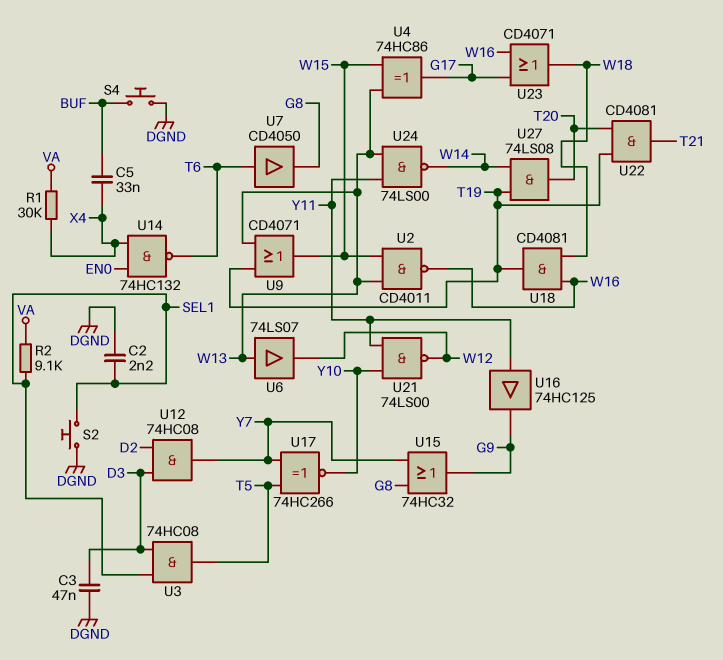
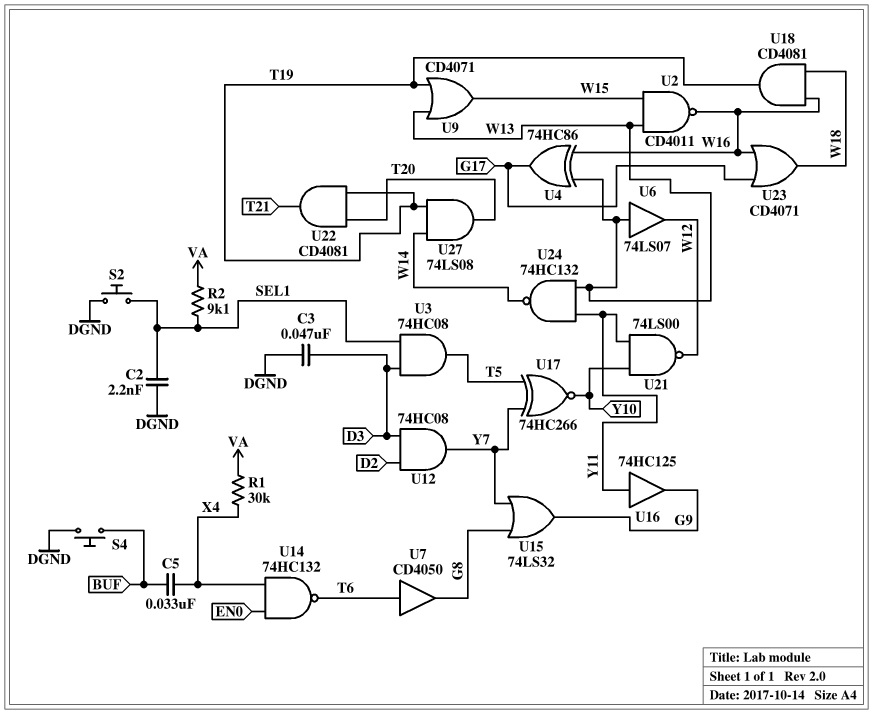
U4: XOR 74HC86 (in W13, in W15, out G17) -> XOR 74HC86 (in W13, in W16, out G17)
U15: OR 74HC32 (in G8, in Y7, out G9) -> OR 74LS32 (in G8, in Y7, out G9)
U24: NAND 74LS00 (in W13, in Y11, out W14) -> NAND 74HC132 (in W13, in Y11, out W14)

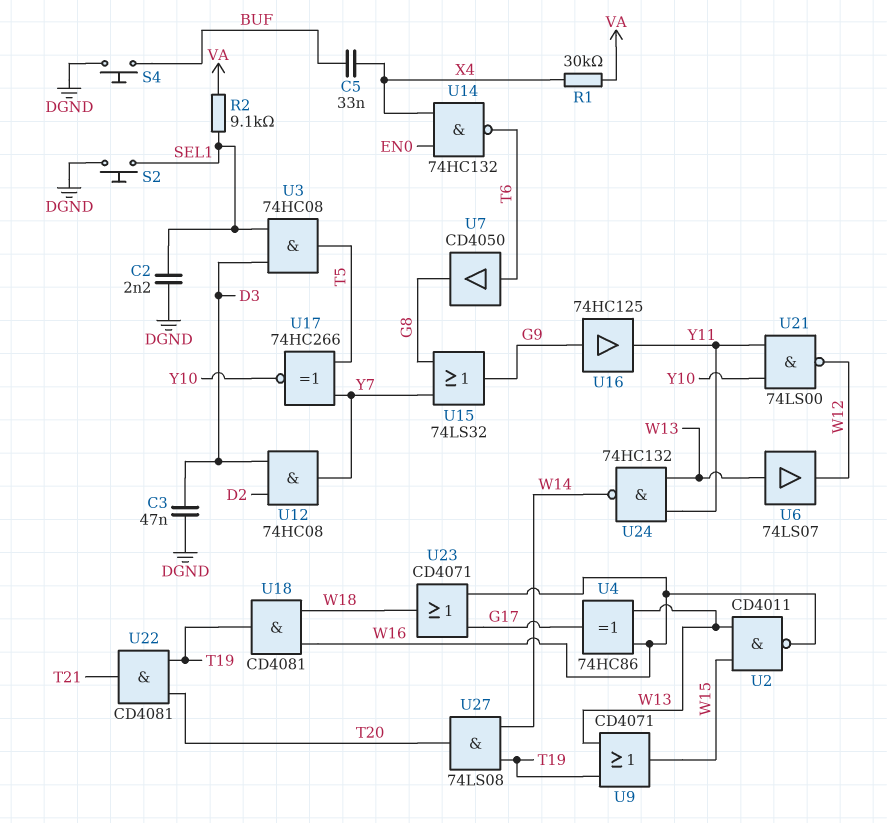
U16: buffer 74HC125 (in Y11, out G9) -> buffer 74HC125 (in G9, out Y11)

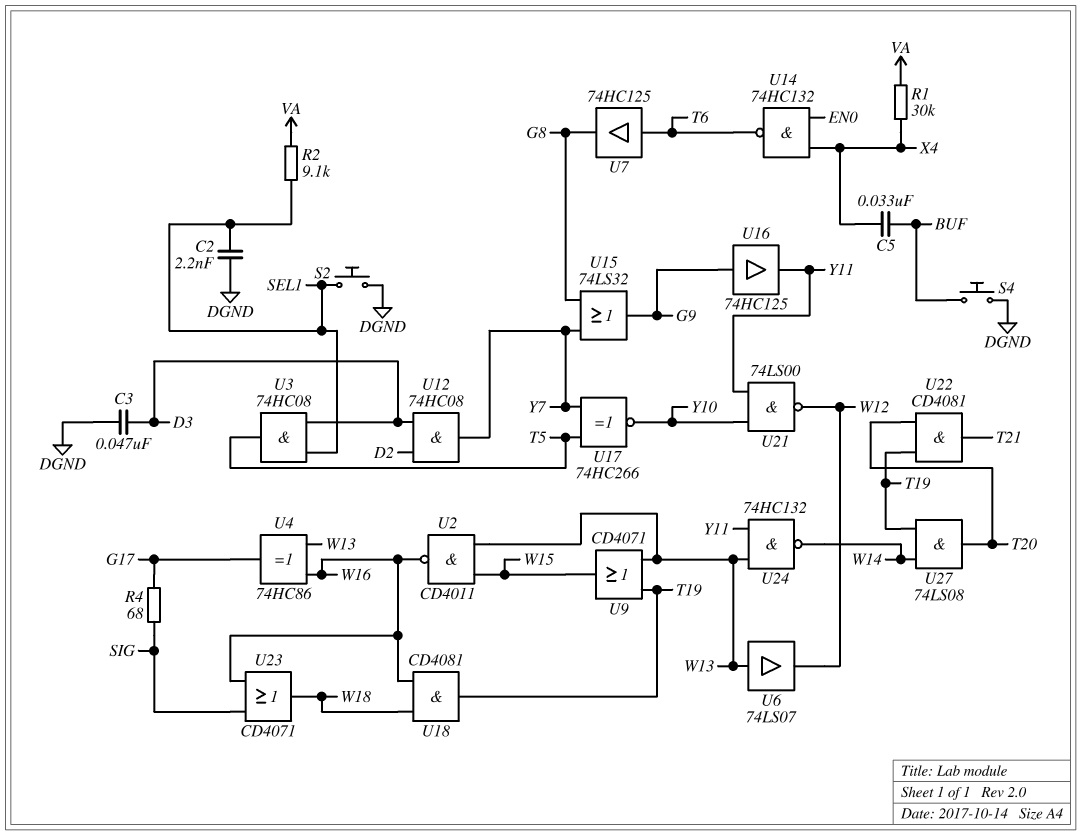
R4: none -> 68 (G17, SIG)
U7: buffer CD4050 (in T6, out G8) -> buffer 74HC125 (in T6, out G8)
U23: OR CD4071 (in G17, in W16, out W18) -> OR CD4071 (in SIG, in W16, out W18)

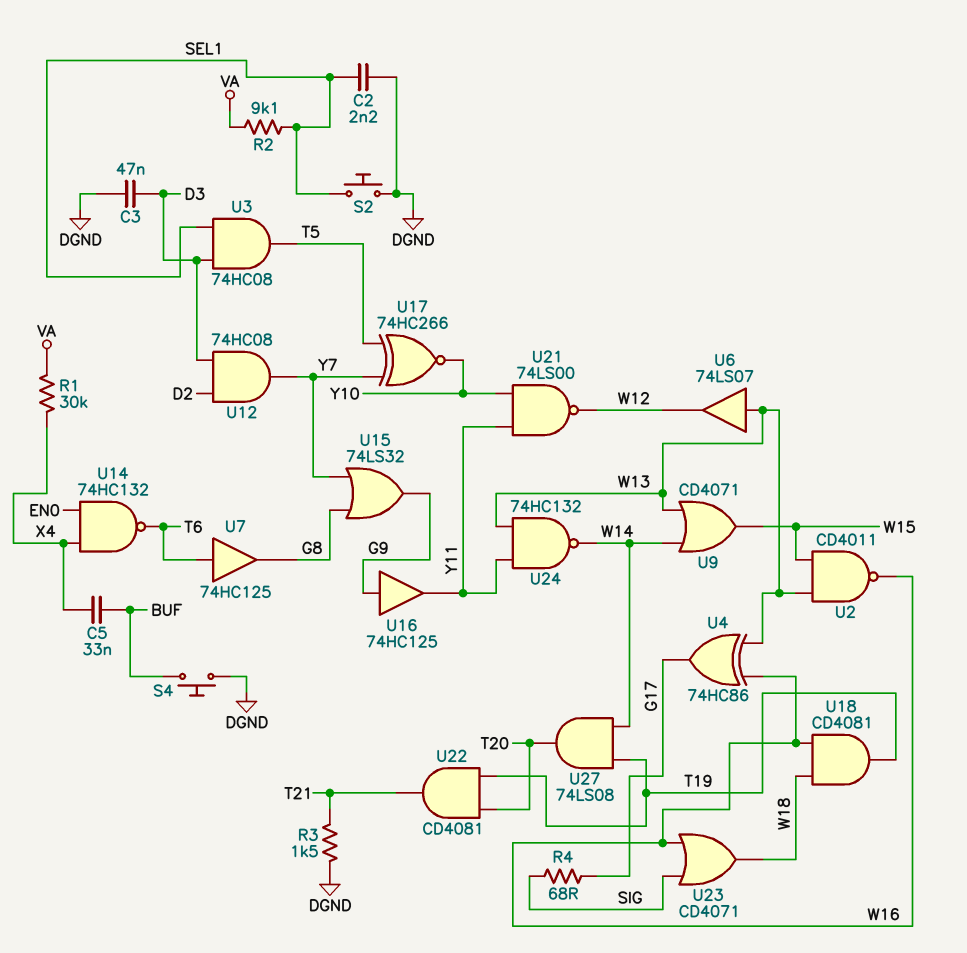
R3: none -> 1.5k (DGND, T21)
U9: OR CD4071 (in T19, in W13, out W15) -> OR CD4071 (in W13, in W14, out W15)

